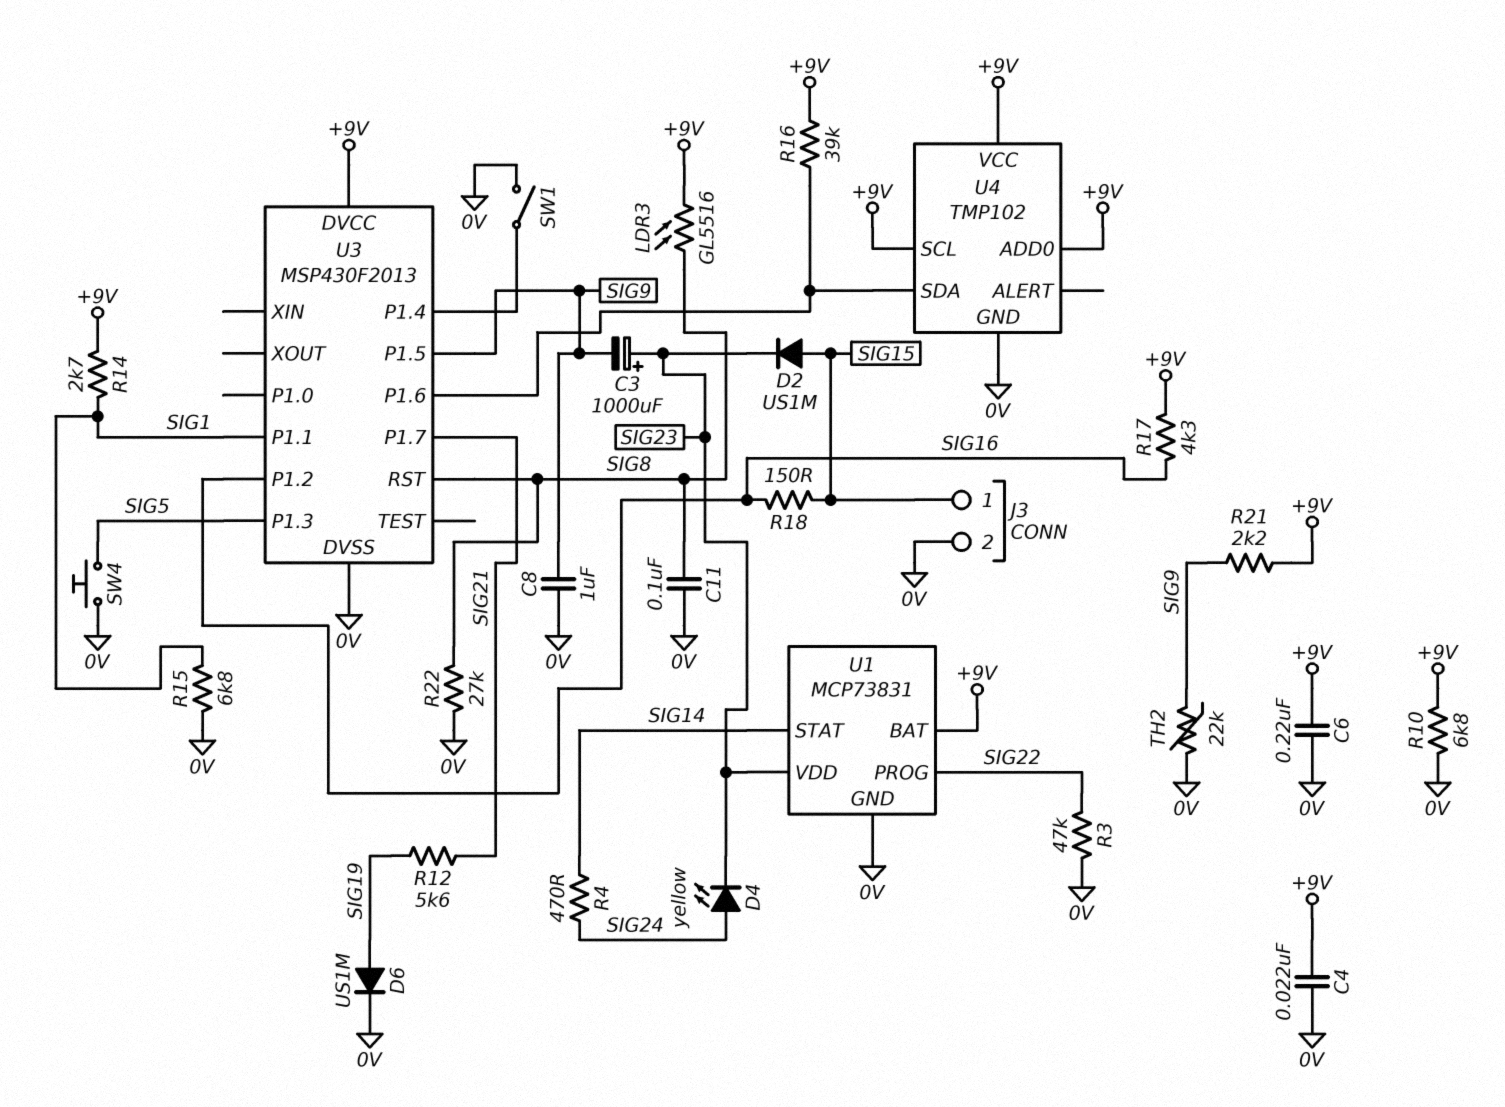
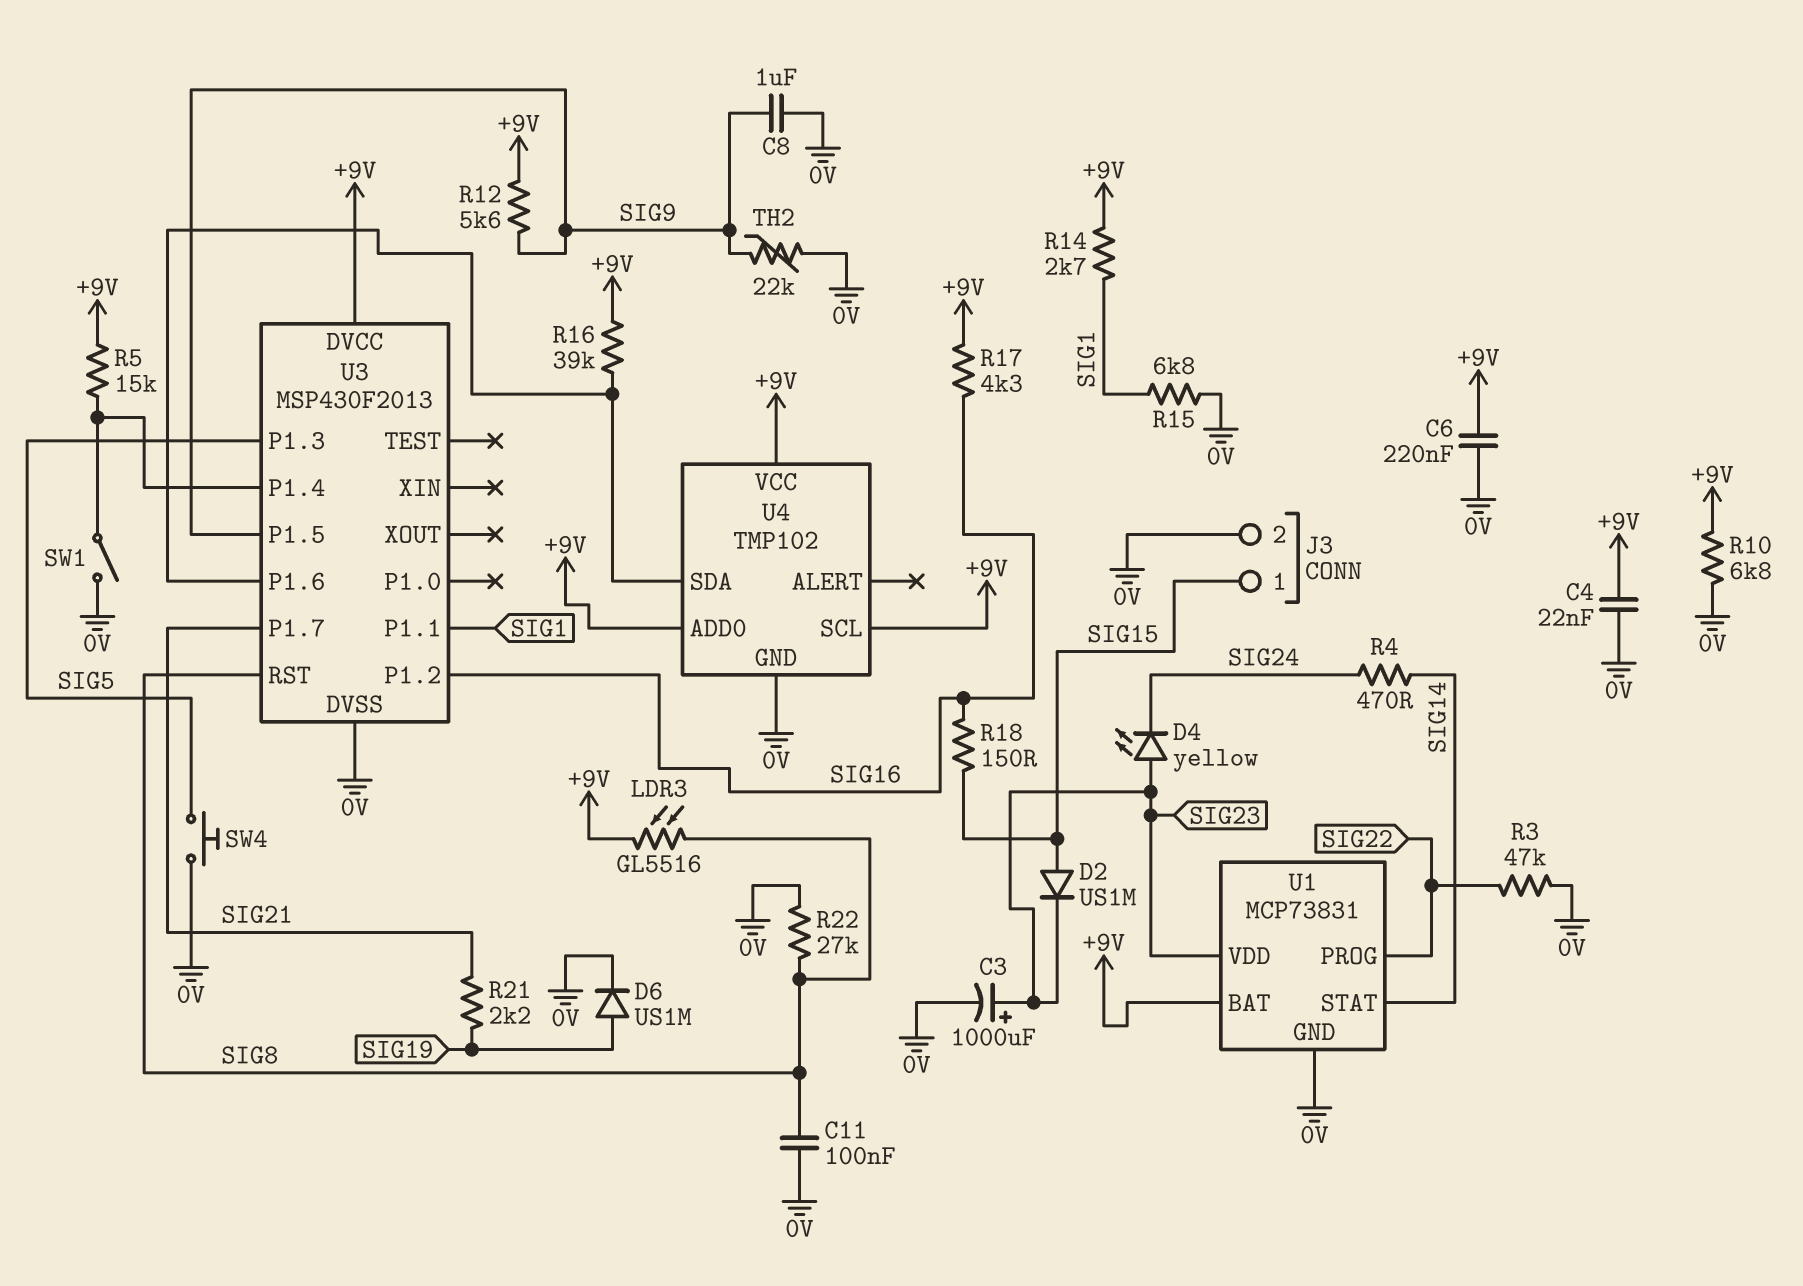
C3: 1000uF (plus SIG23, minus SIG9) -> 1000uF (plus SIG23, minus 0V)
D4: LED yellow (A SIG24, K SIG23) -> LED yellow (A SIG23, K SIG24)
R5: none -> 15k (+9V, U3/P1.4)
R12: 5.6k (SIG19, SIG21) -> 5.6k (+9V, SIG9)
R21: 2.2k (+9V, SIG9) -> 2.2k (SIG19, SIG21)

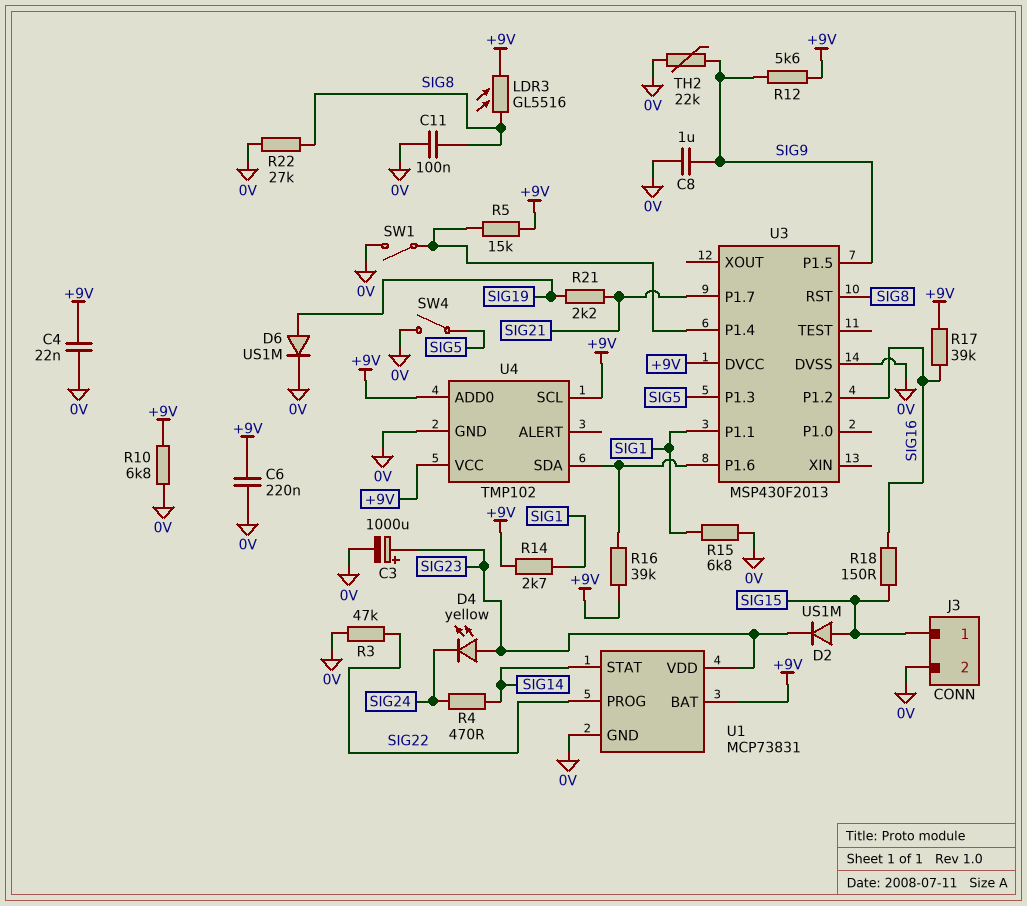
R17: 4.3k (+9V, SIG16) -> 39k (+9V, SIG16)
SW4: button (0V, SIG5) -> switch (0V, SIG5)

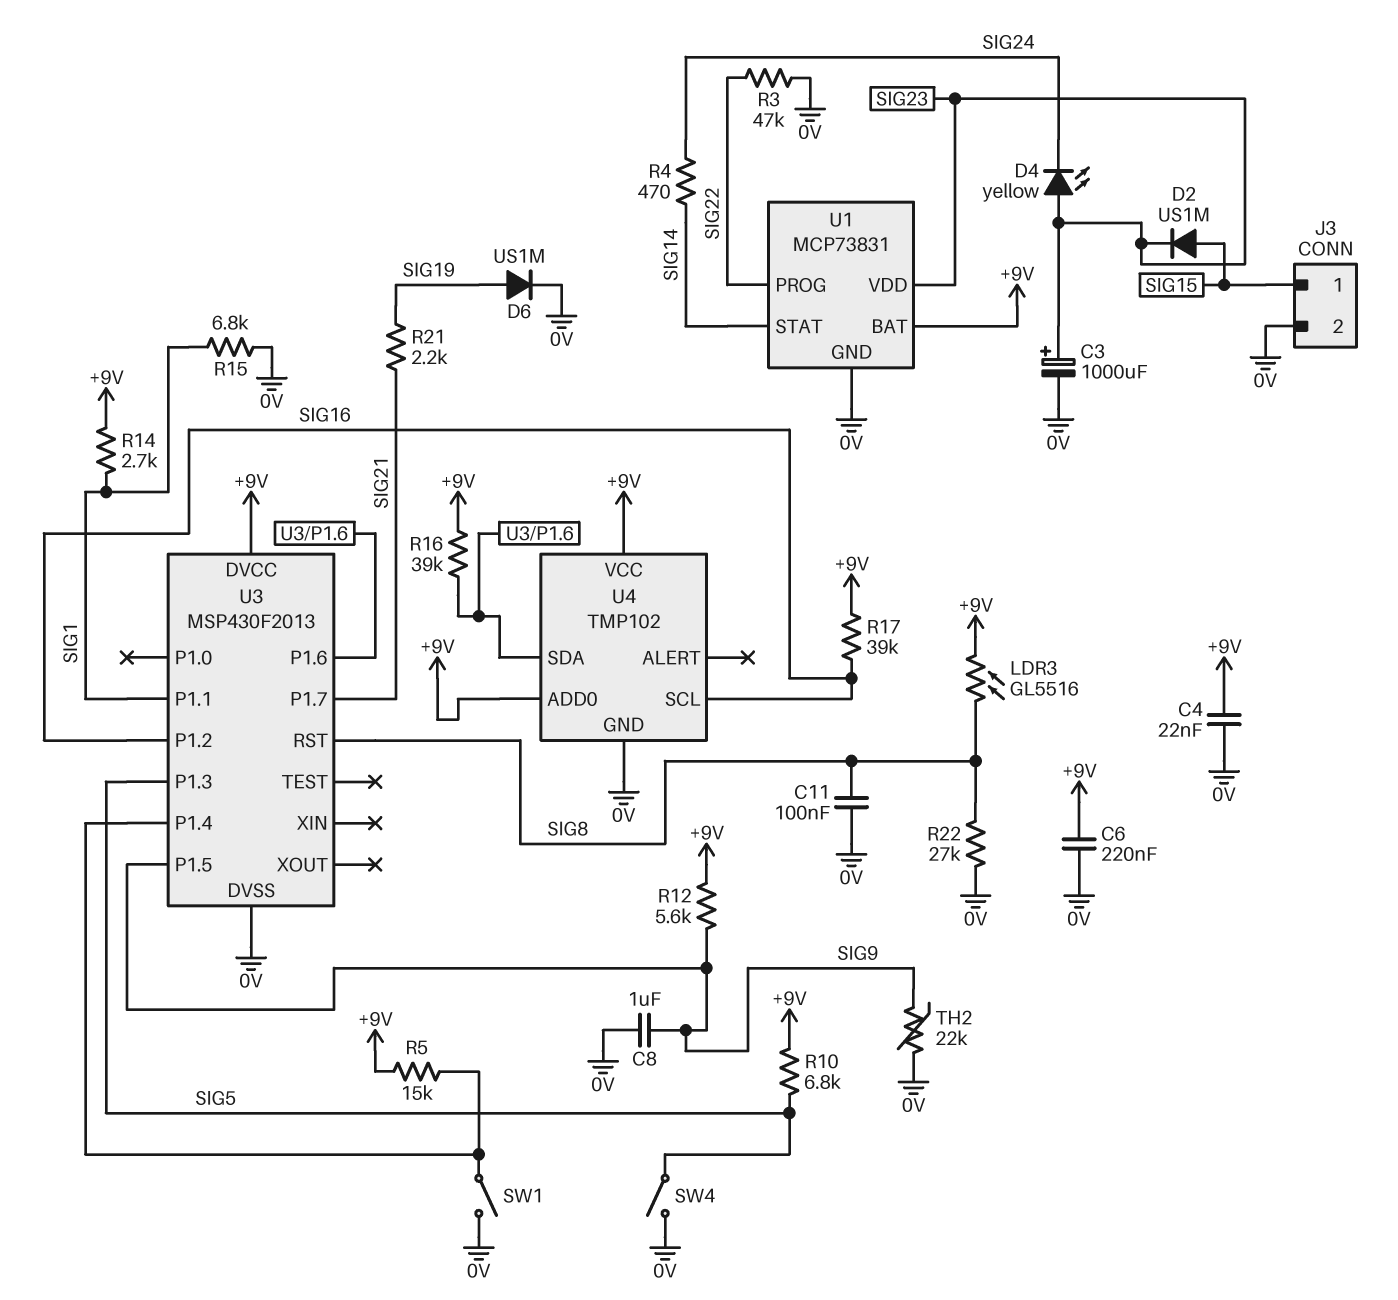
R10: 6.8k (+9V, 0V) -> 6.8k (+9V, SIG5)
R18: 150 (SIG15, SIG16) -> none
U4 pin SCL: +9V -> SIG16

